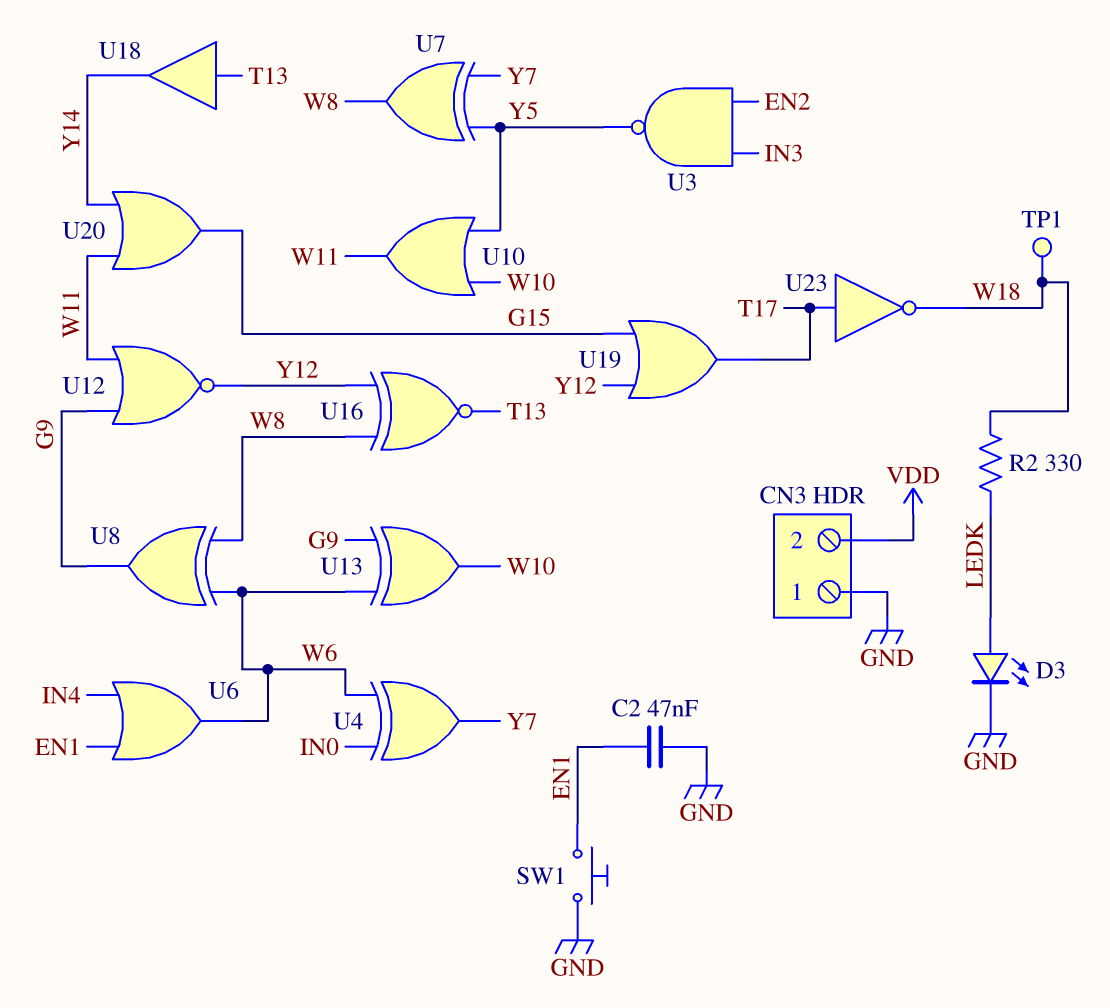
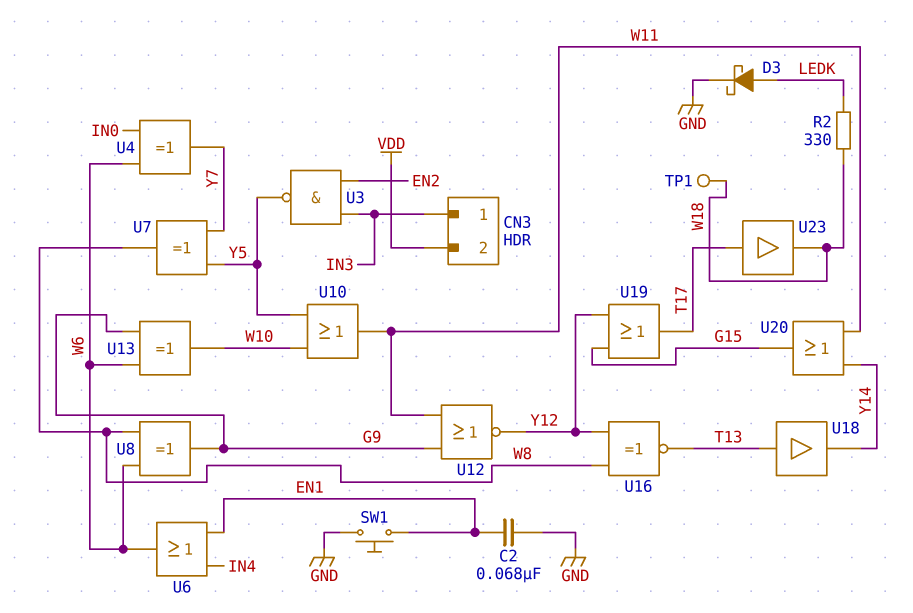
C2: 47nF (EN1, GND) -> 68nF (EN1, GND)
CN3 pin 1: GND -> IN3
D3: LED (A LEDK, K GND) -> schottky (A LEDK, K GND)
U23: NOT (in T17, out W18) -> buffer (in T17, out W18)

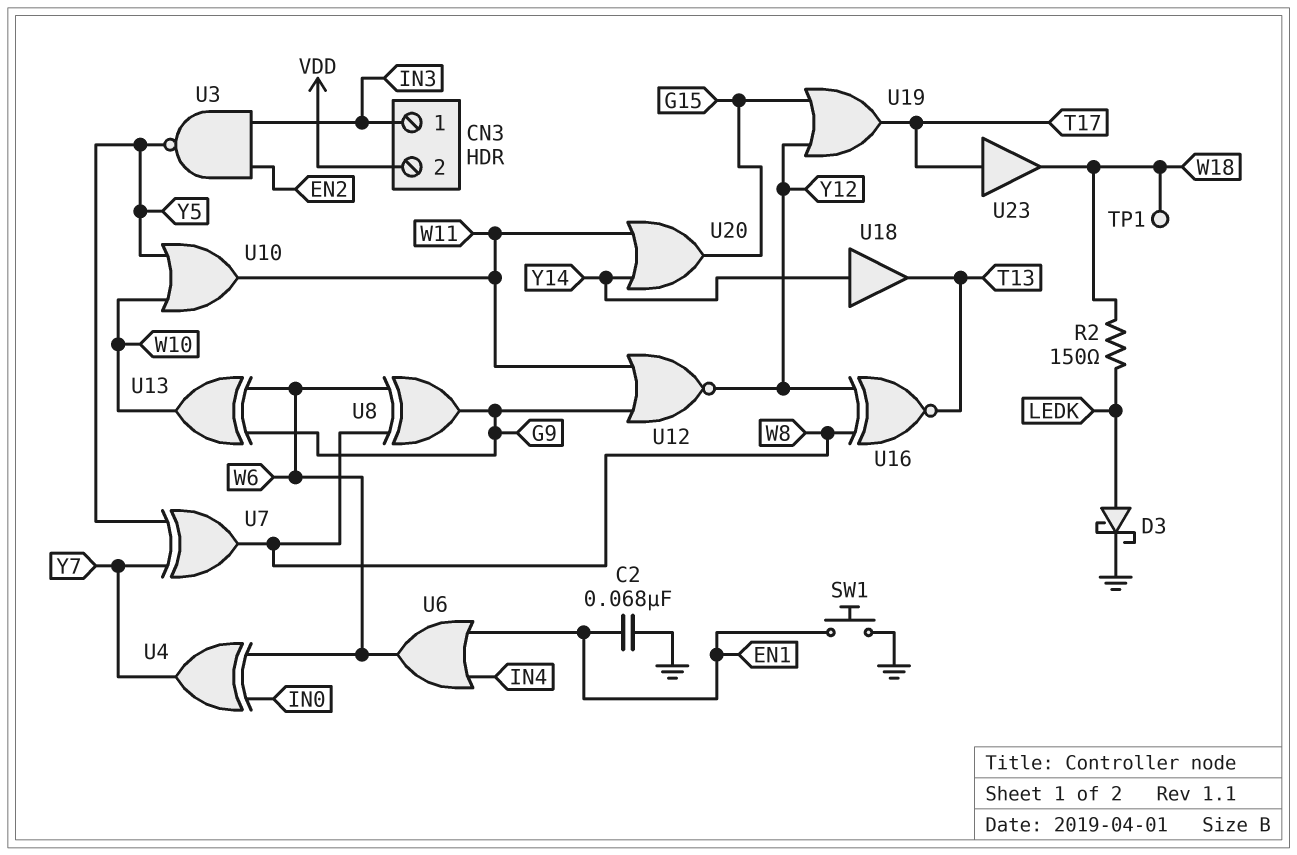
R2: 330 (LEDK, W18) -> 150 (LEDK, W18)
U18: buffer (in T13, out Y14) -> buffer (in Y14, out T13)

